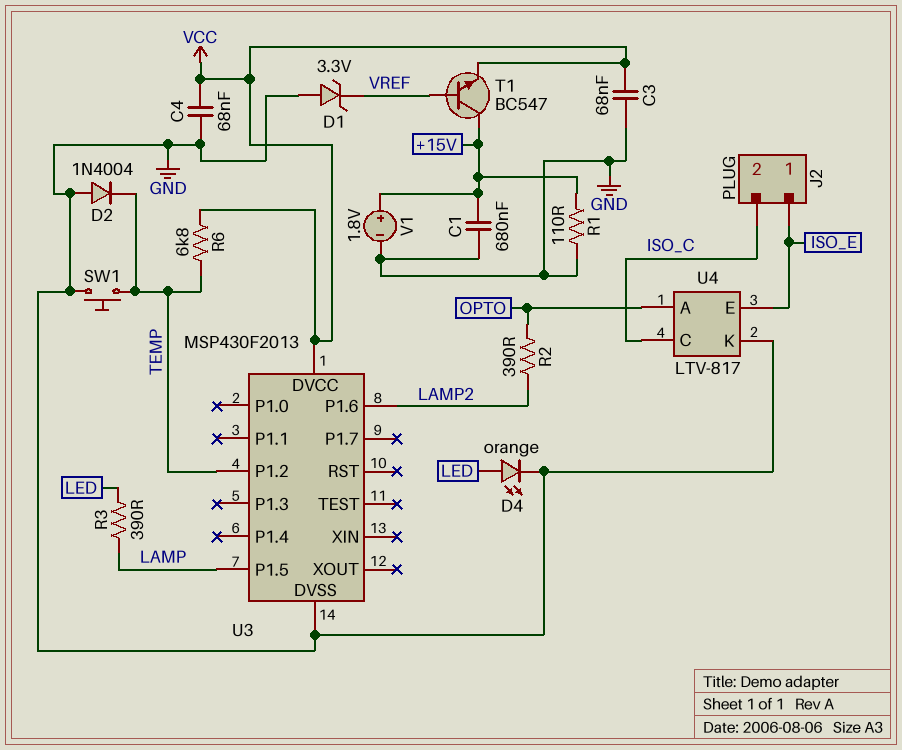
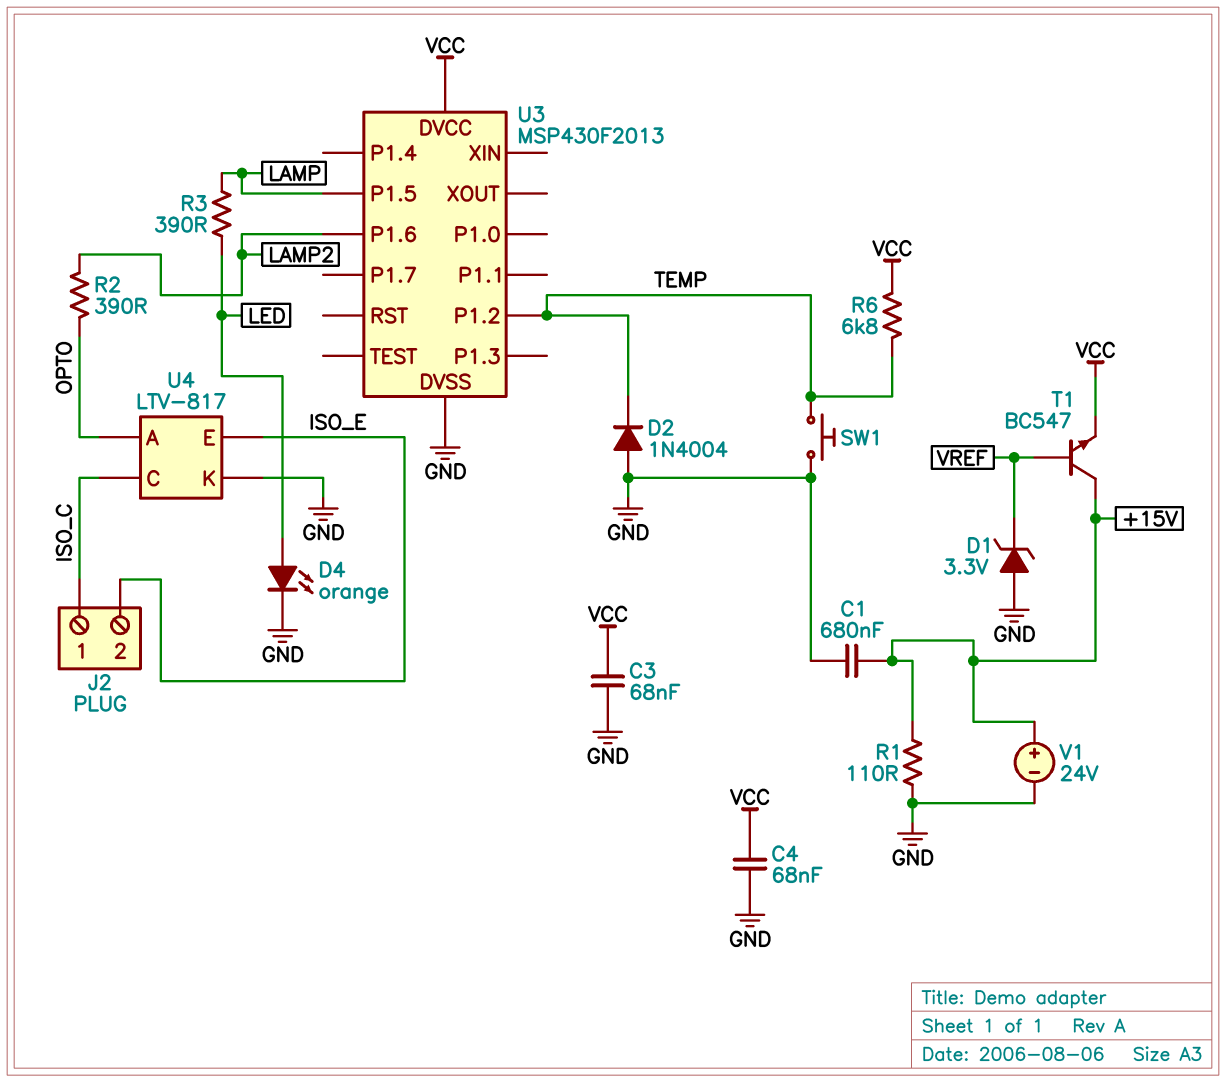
J2 pin 1: ISO_E -> ISO_C
J2 pin 2: ISO_C -> ISO_E
V1: 1.8V (plus +15V, minus GND) -> 24V (plus +15V, minus GND)

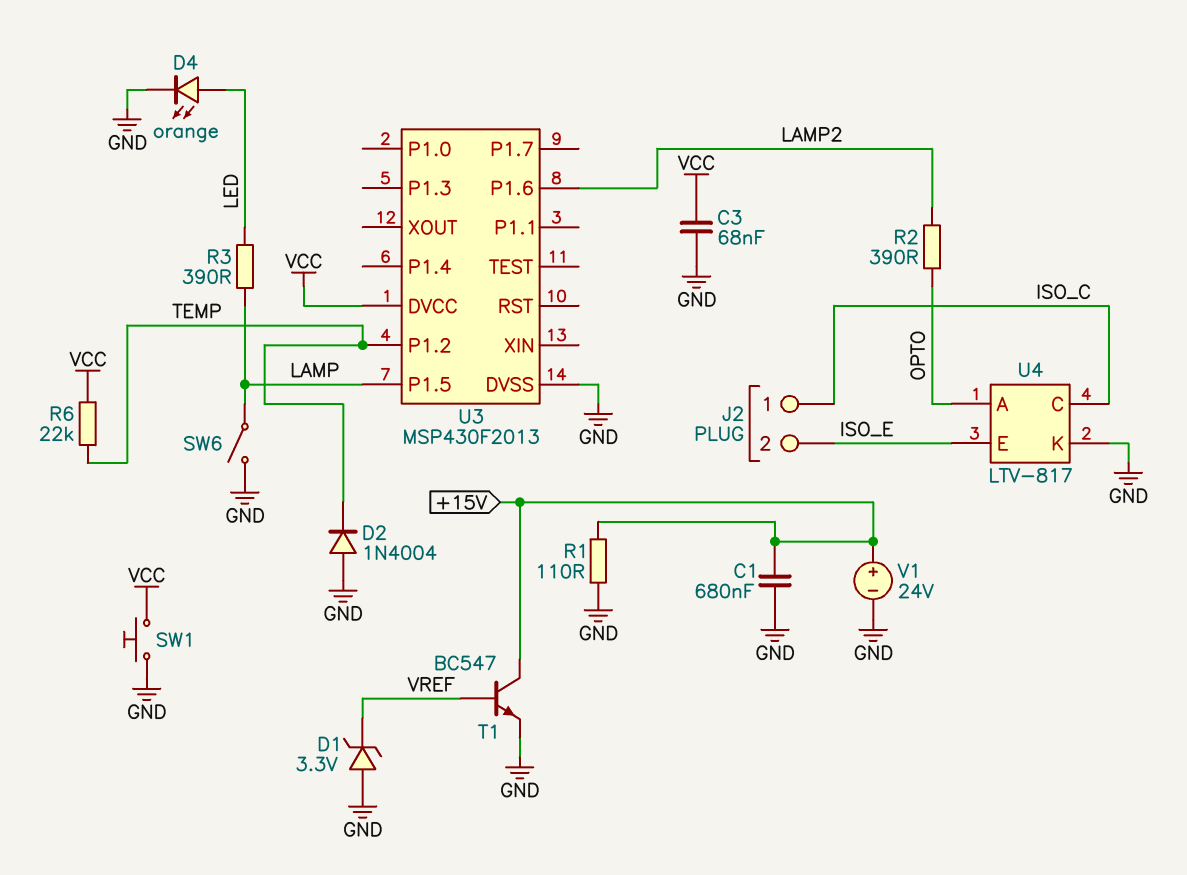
C4: 68nF (GND, VCC) -> none
R6: 6.8k (TEMP, VCC) -> 22k (TEMP, VCC)
SW1: button (GND, TEMP) -> button (GND, VCC)
SW6: none -> switch (GND, LAMP)
T1: NPN BC547 (B VREF, C +15V, E VCC) -> NPN BC547 (B VREF, C +15V, E GND)

